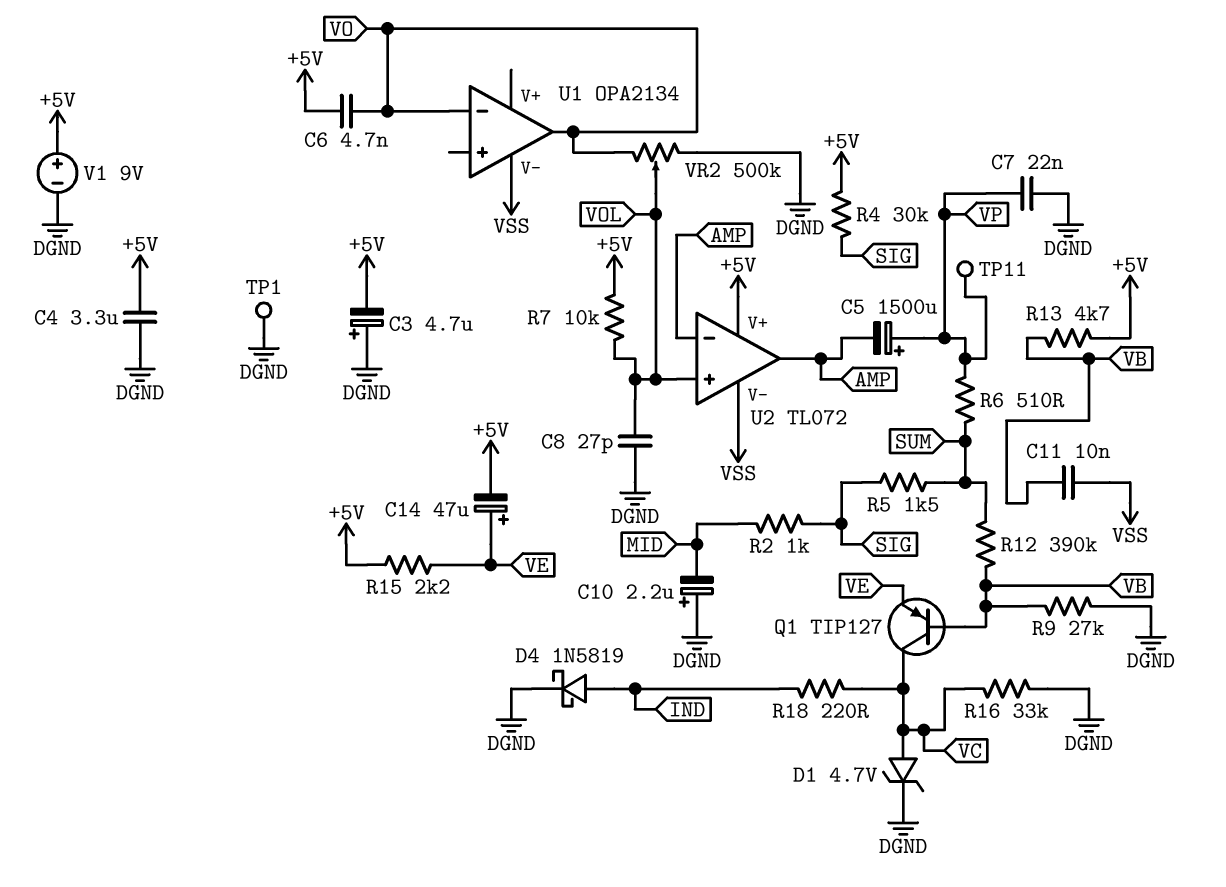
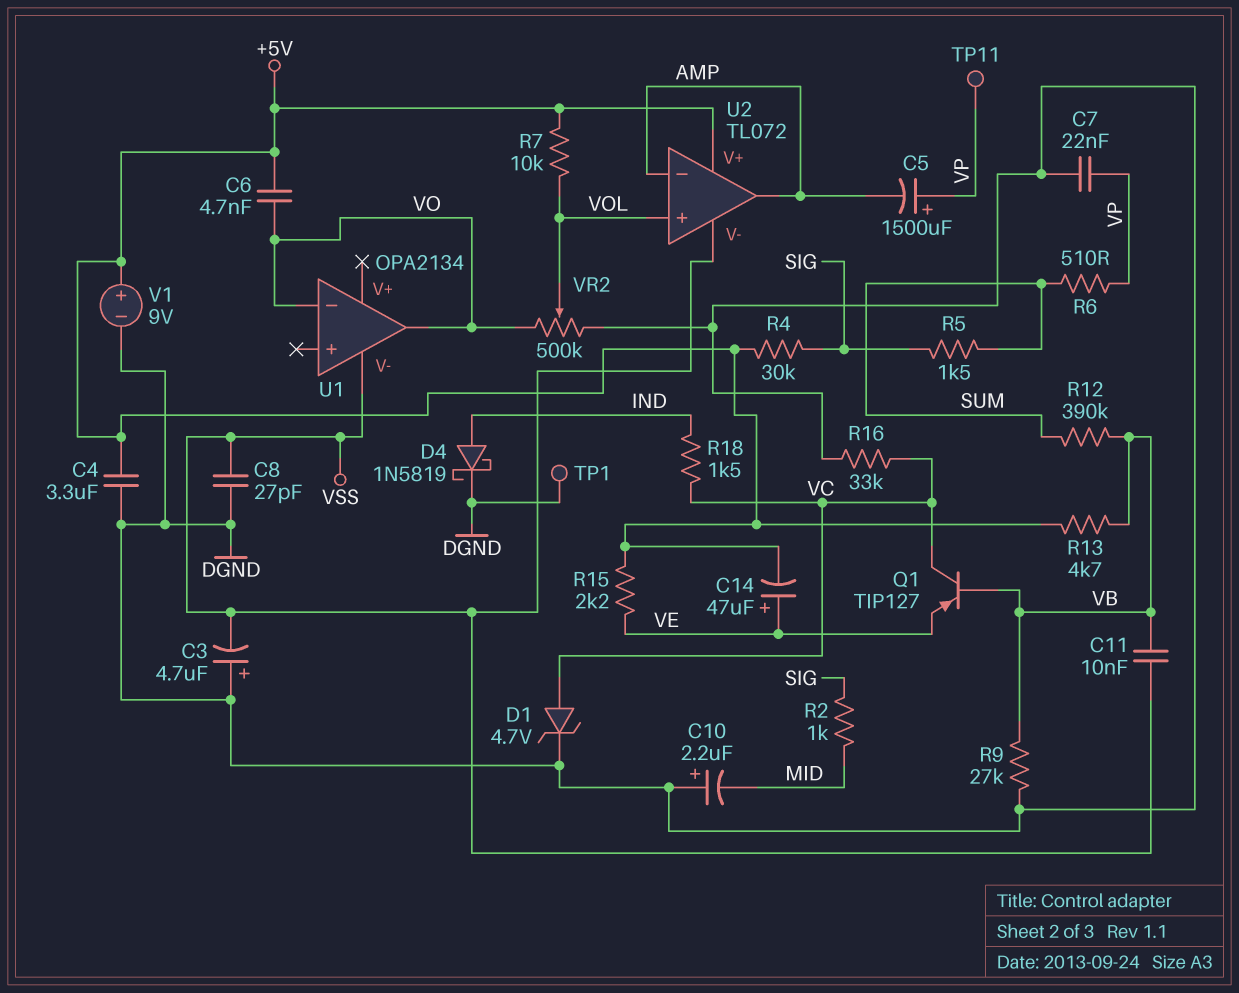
C3: 4.7uF (plus DGND, minus +5V) -> 4.7uF (plus DGND, minus VSS)
C8: 27pF (DGND, VOL) -> 27pF (DGND, VSS)
R18: 220 (IND, VC) -> 1.5k (IND, VC)

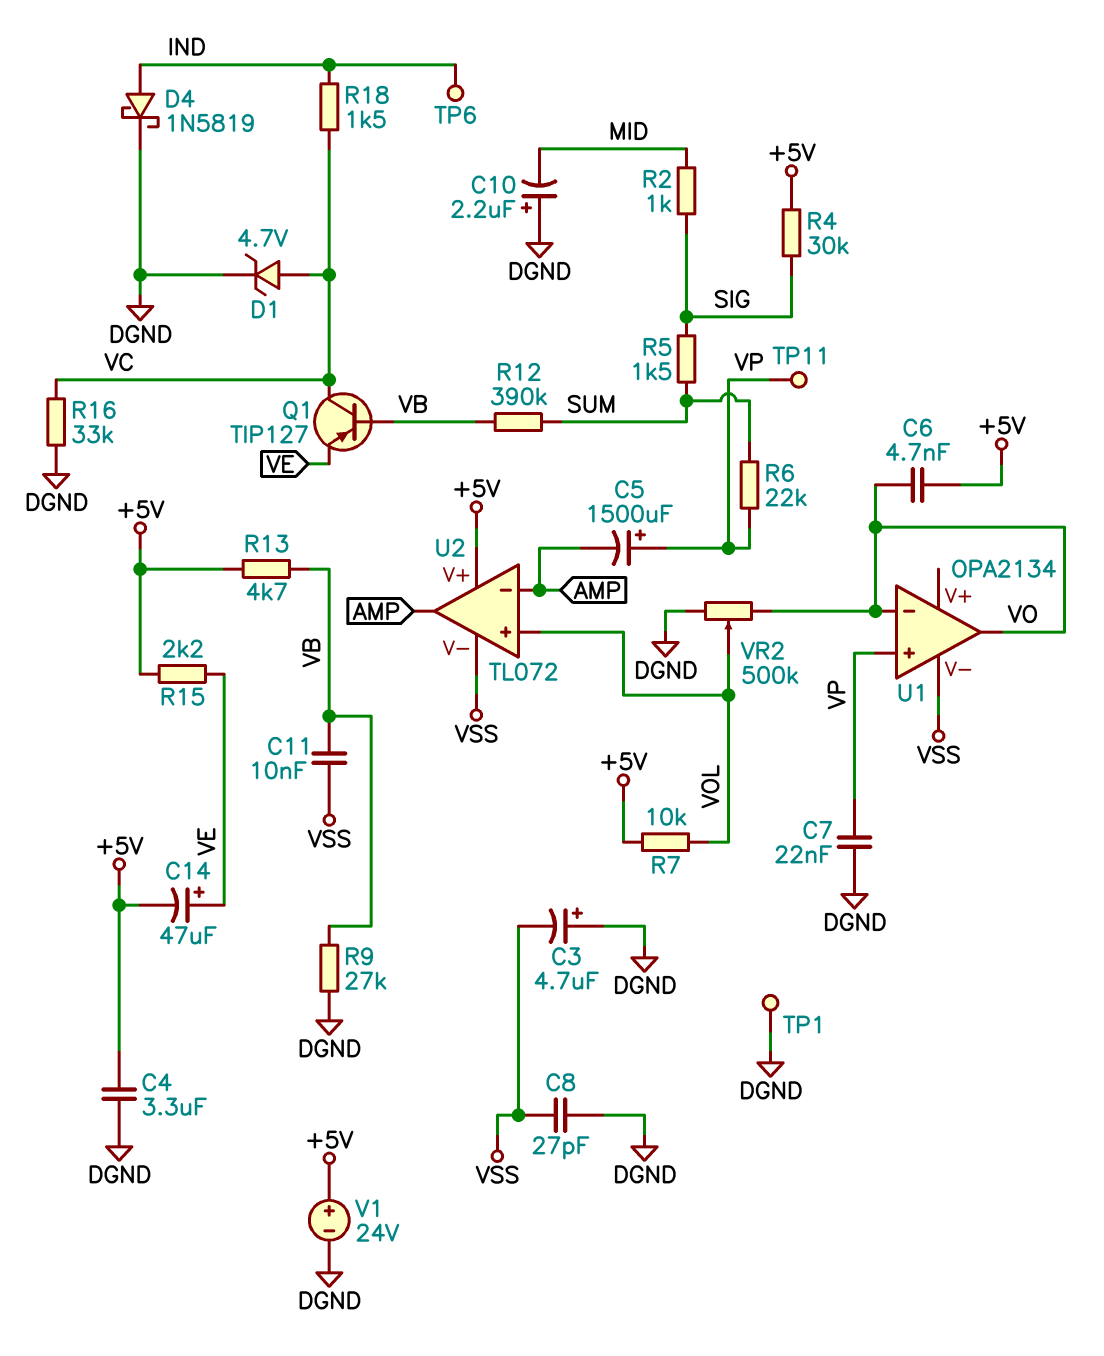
R6: 510 (SUM, VP) -> 22k (SUM, VP)
TP6: none -> test point (IND)
U1 pin in+: none -> VP
V1: 9V (plus +5V, minus DGND) -> 24V (plus +5V, minus DGND)

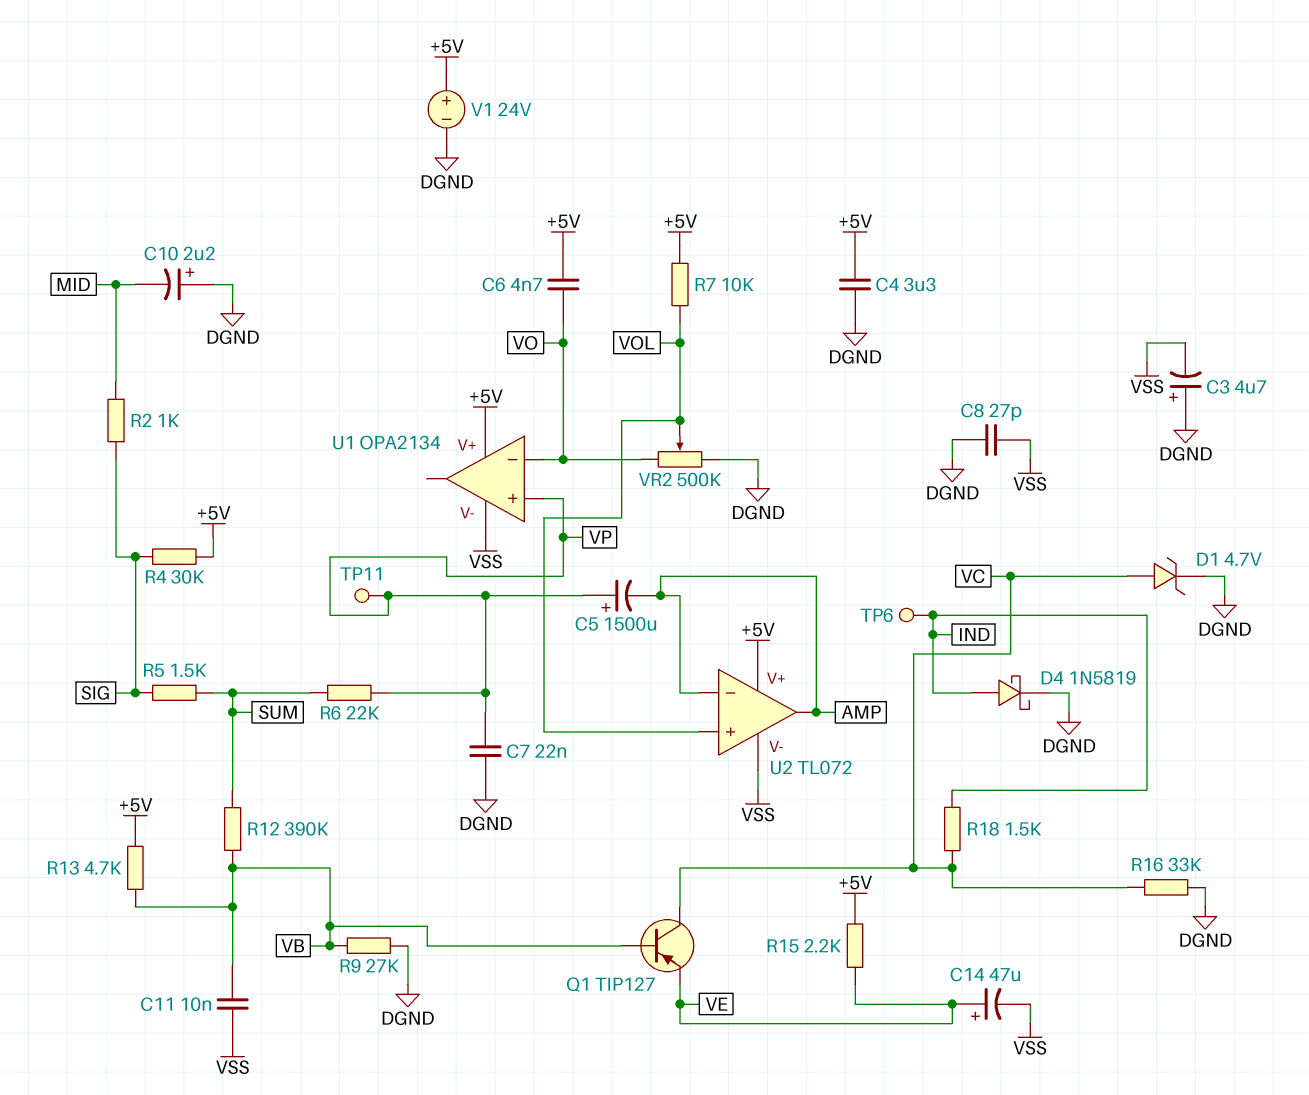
C14: 47uF (plus VE, minus +5V) -> 47uF (plus VE, minus VSS)
TP1: test point (DGND) -> none
U1 pin V+: none -> +5V
U1 pin out: VO -> none

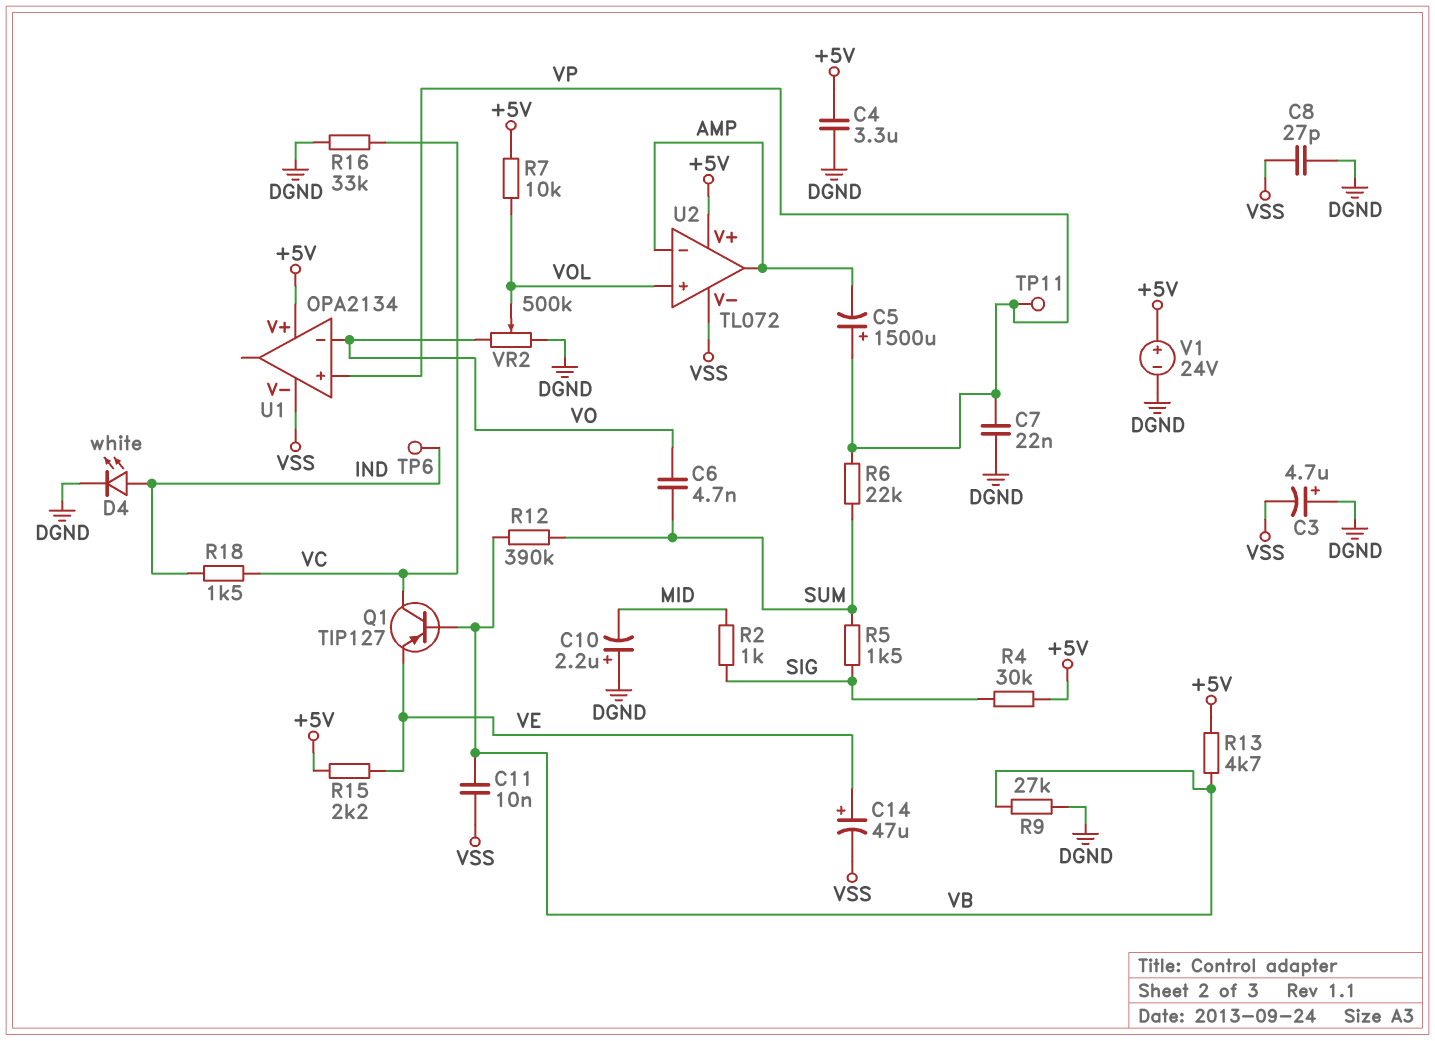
C6: 4.7nF (+5V, VO) -> 4.7nF (SUM, VO)
D1: zener 4.7V (A VC, K DGND) -> none
D4: schottky 1N5819 (A IND, K DGND) -> LED white (A IND, K DGND)

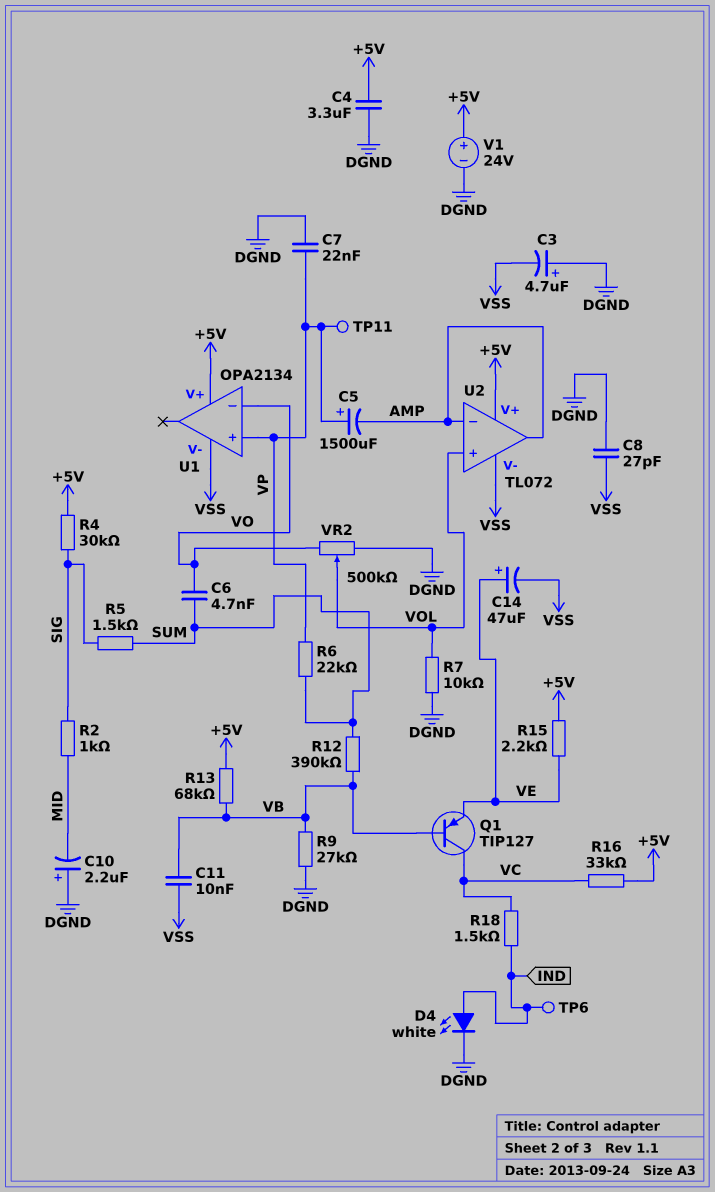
R7: 10k (+5V, VOL) -> 10k (DGND, VOL)
R13: 4.7k (+5V, VB) -> 68k (+5V, VB)
R16: 33k (DGND, VC) -> 33k (+5V, VC)

